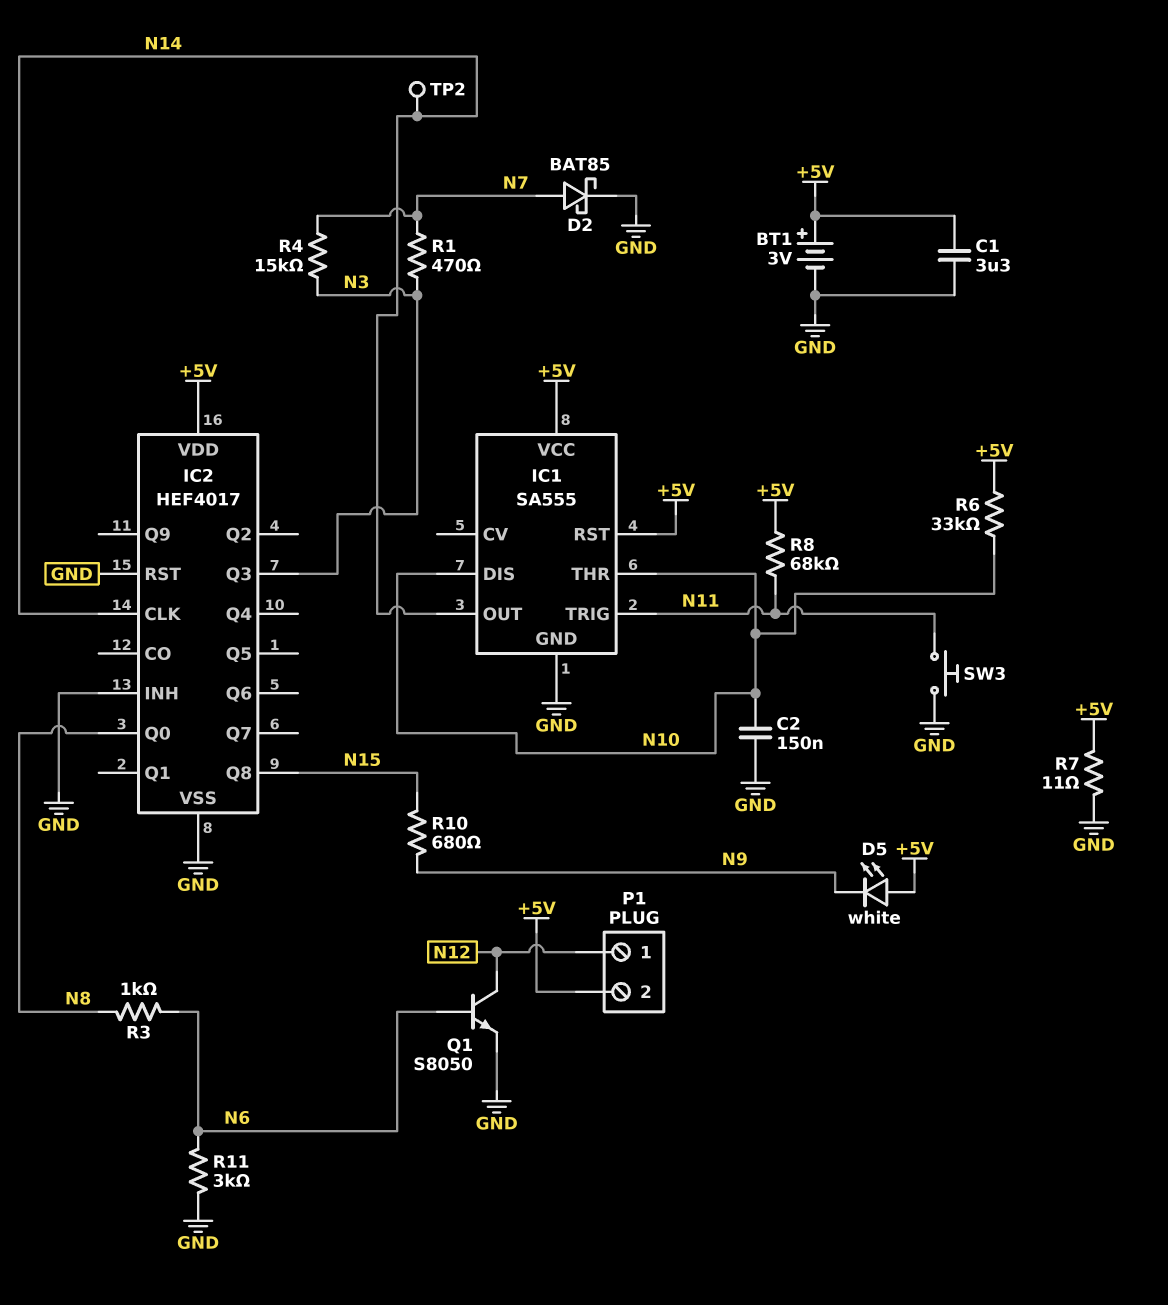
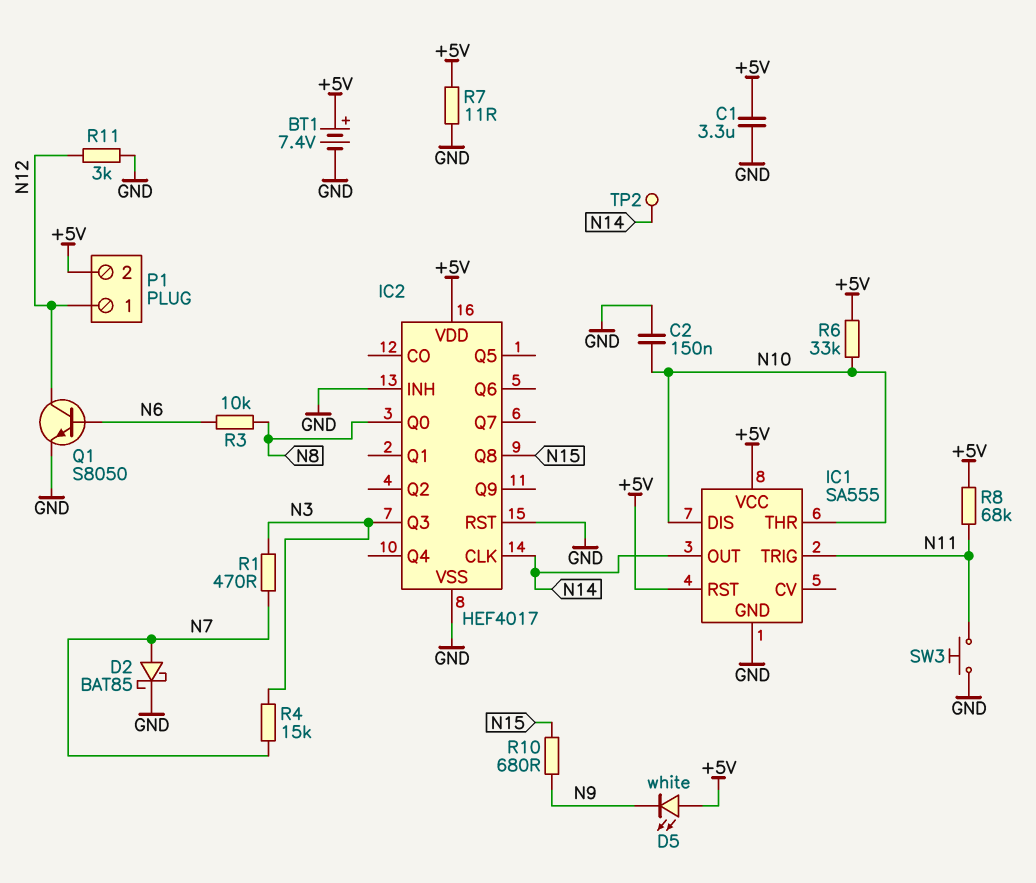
BT1: 3V (plus +5V, minus GND) -> 7.4V (plus +5V, minus GND)
R3: 1k (N6, N8) -> 10k (N6, N8)
R11: 3k (GND, N6) -> 3k (GND, N12)

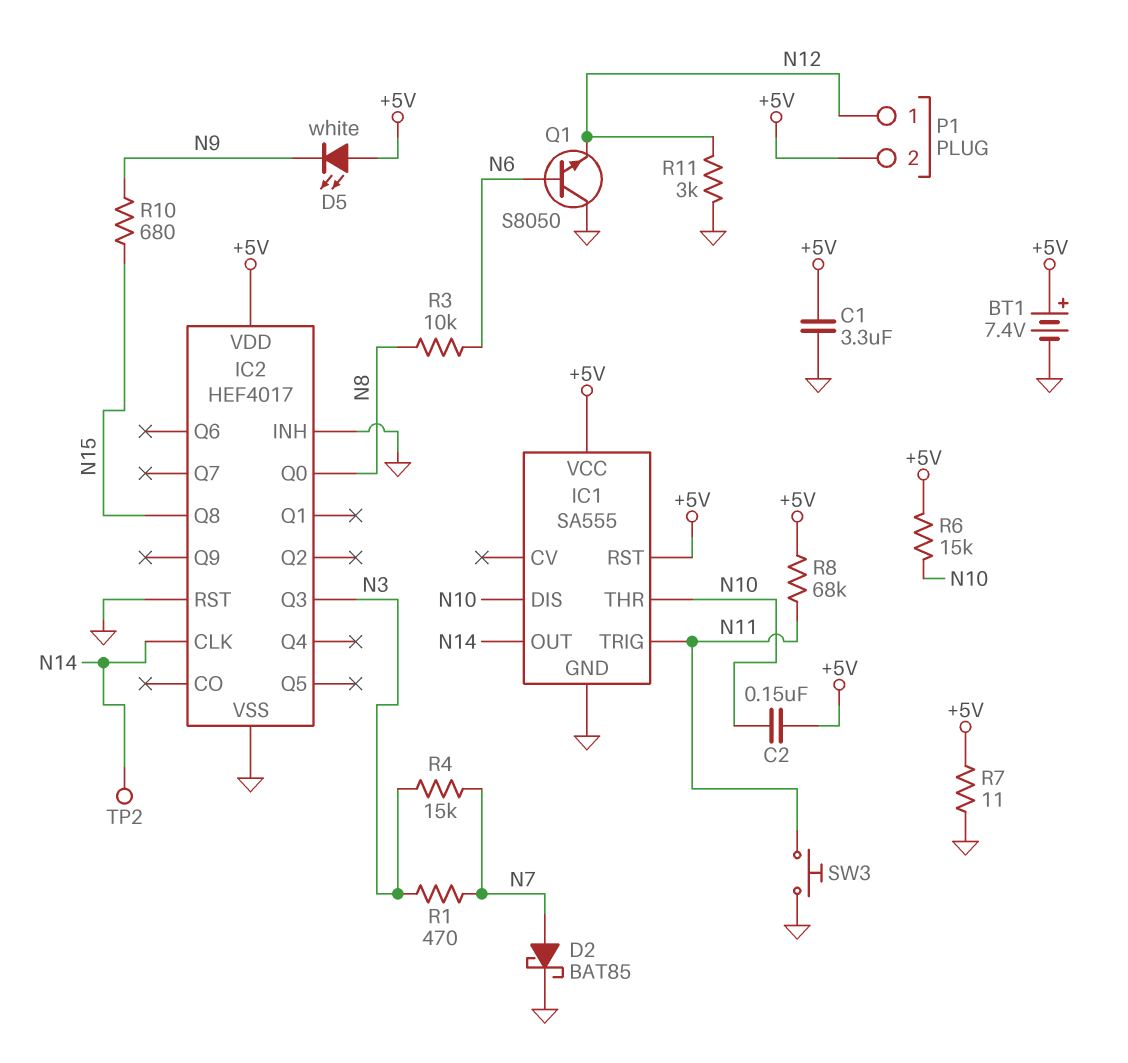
C2: 150nF (GND, N10) -> 150nF (+5V, N10)
Q1: NPN S8050 (B N6, C N12, E GND) -> NPN S8050 (B N6, C GND, E N12)
R6: 33k (+5V, N10) -> 15k (+5V, N10)

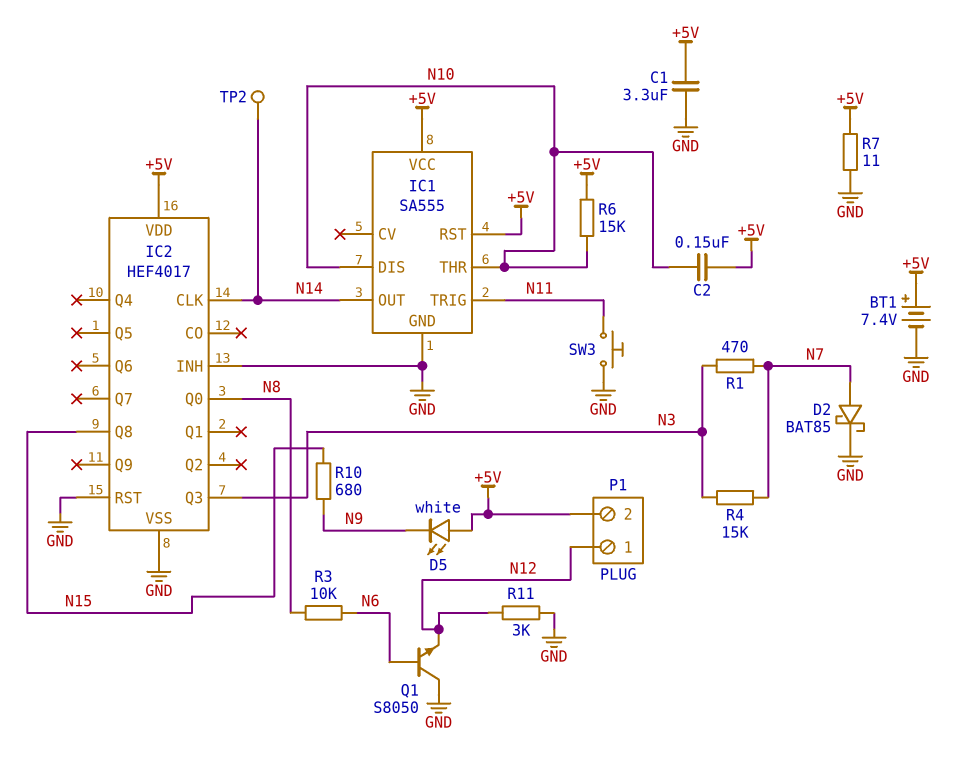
R8: 68k (+5V, N11) -> none

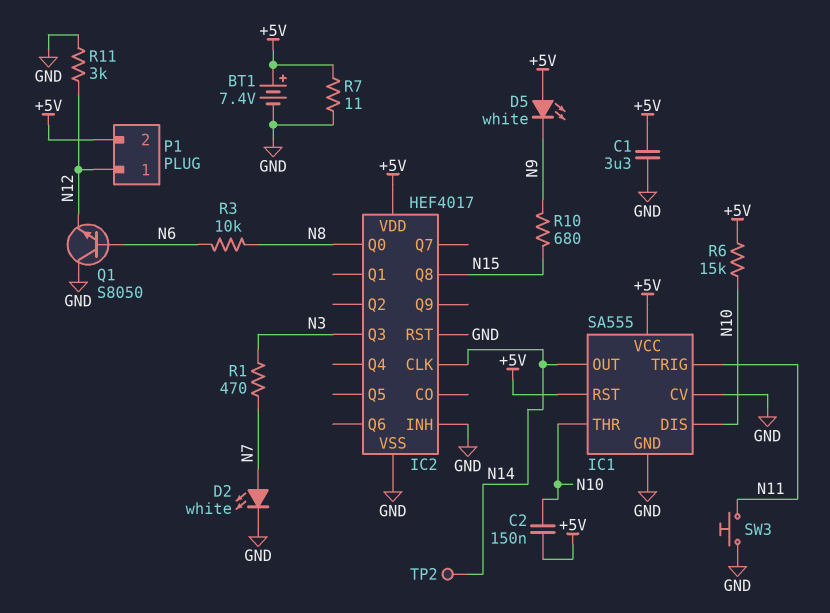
D2: schottky BAT85 (A N7, K GND) -> LED white (A N7, K GND)
IC1 pin CV: none -> GND
R4: 15k (N3, N7) -> none

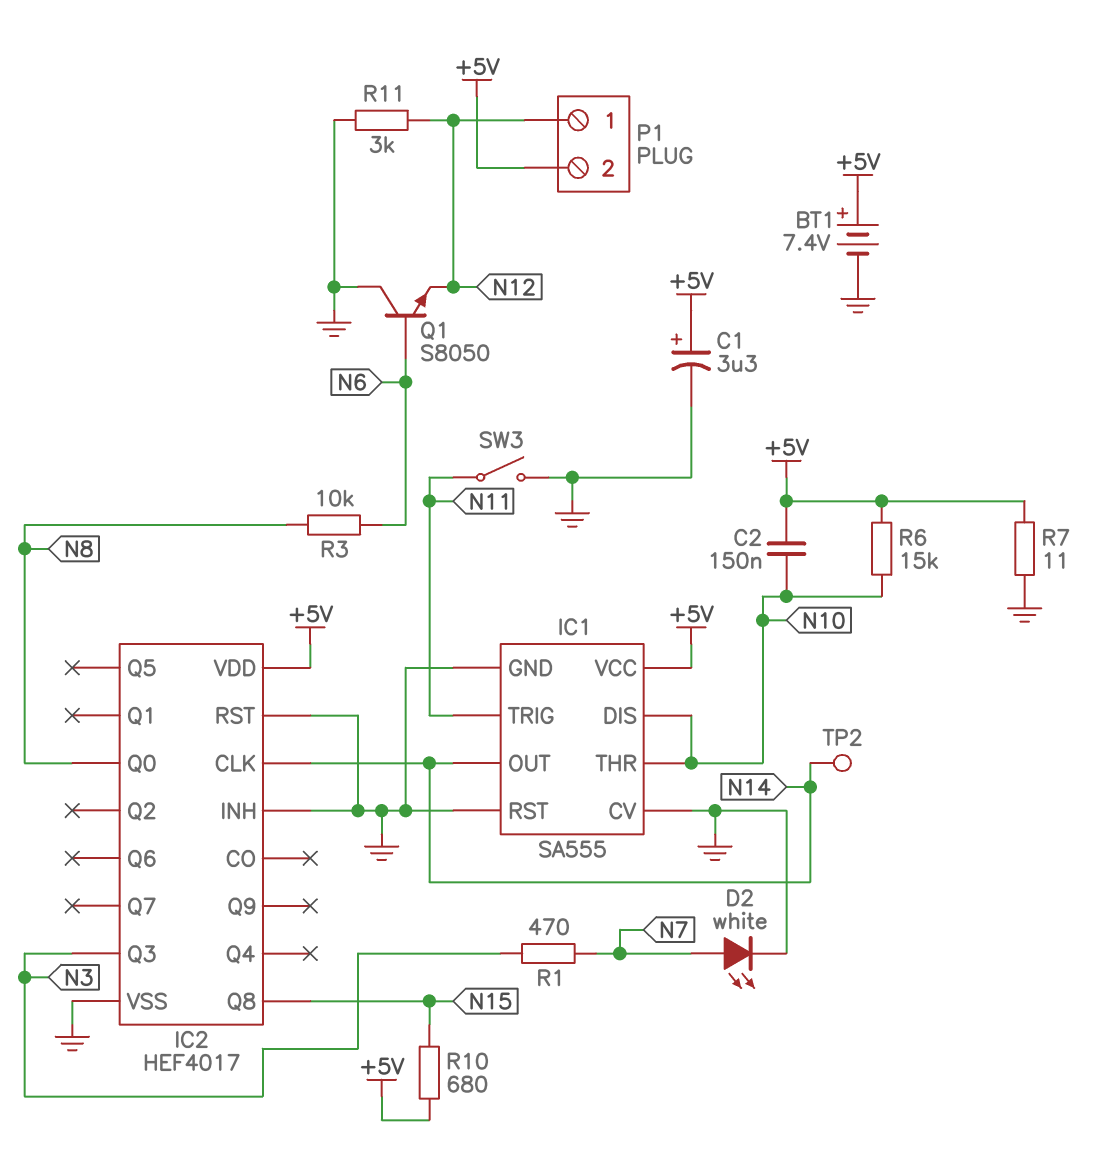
C1: 3.3uF (+5V, GND) -> 3.3uF (plus +5V, minus GND)
D5: LED white (A +5V, K N9) -> none
IC1 pin RST: +5V -> GND
R10: 680 (N9, N15) -> 680 (+5V, N15)
SW3: button (GND, N11) -> switch (GND, N11)

